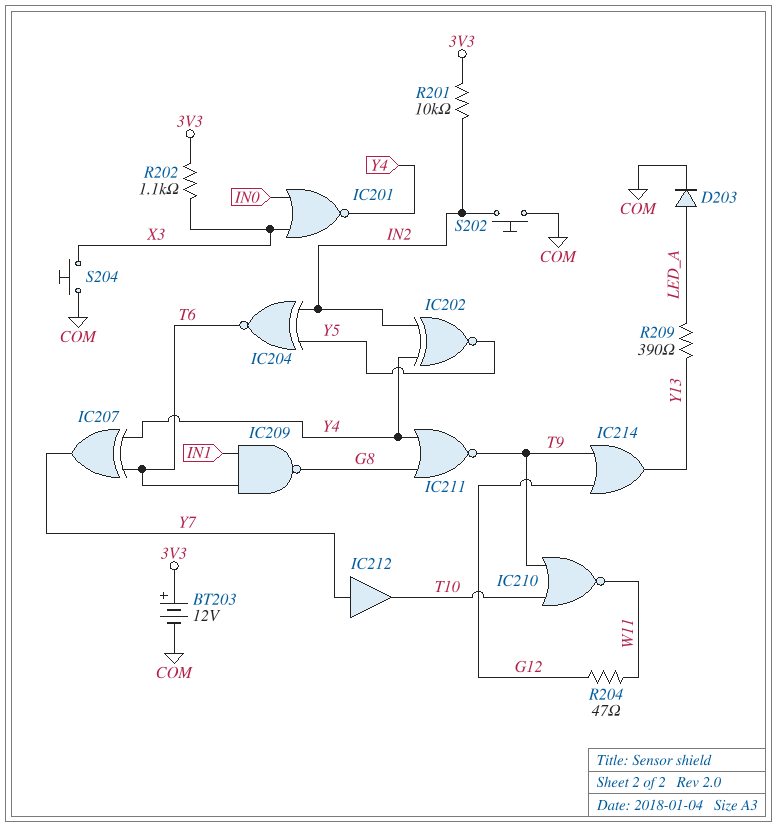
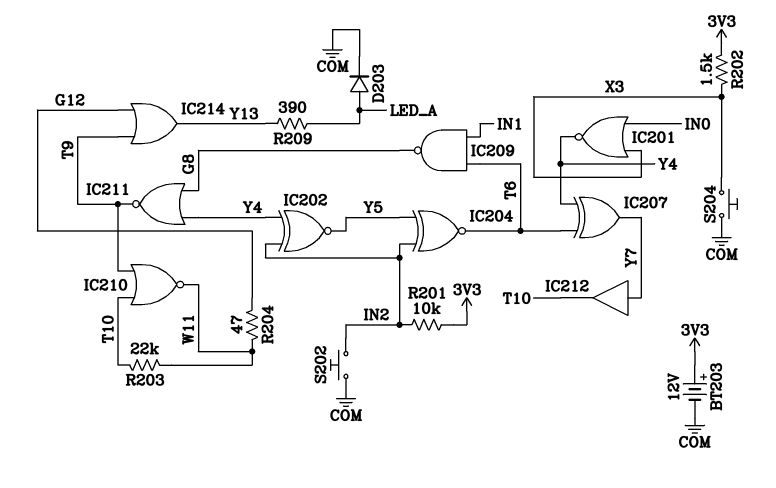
R202: 1.1k (3V3, X3) -> 1.5k (3V3, X3)
R203: none -> 22k (T10, W11)

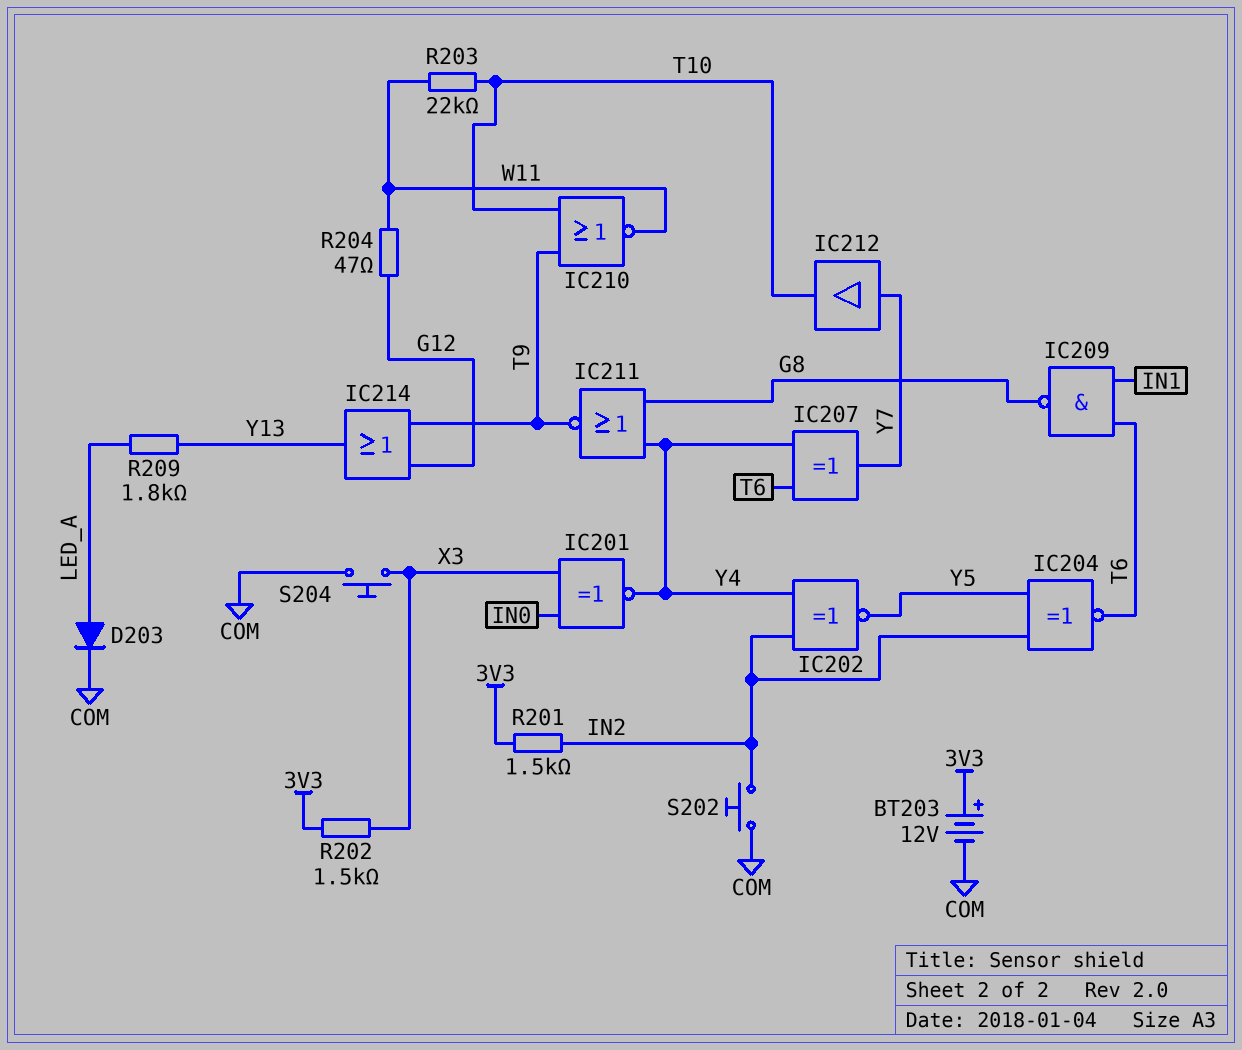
IC201: NOR (in IN0, in X3, out Y4) -> XNOR (in IN0, in X3, out Y4)
R201: 10k (3V3, IN2) -> 1.5k (3V3, IN2)
R209: 390 (LED_A, Y13) -> 1.8k (LED_A, Y13)

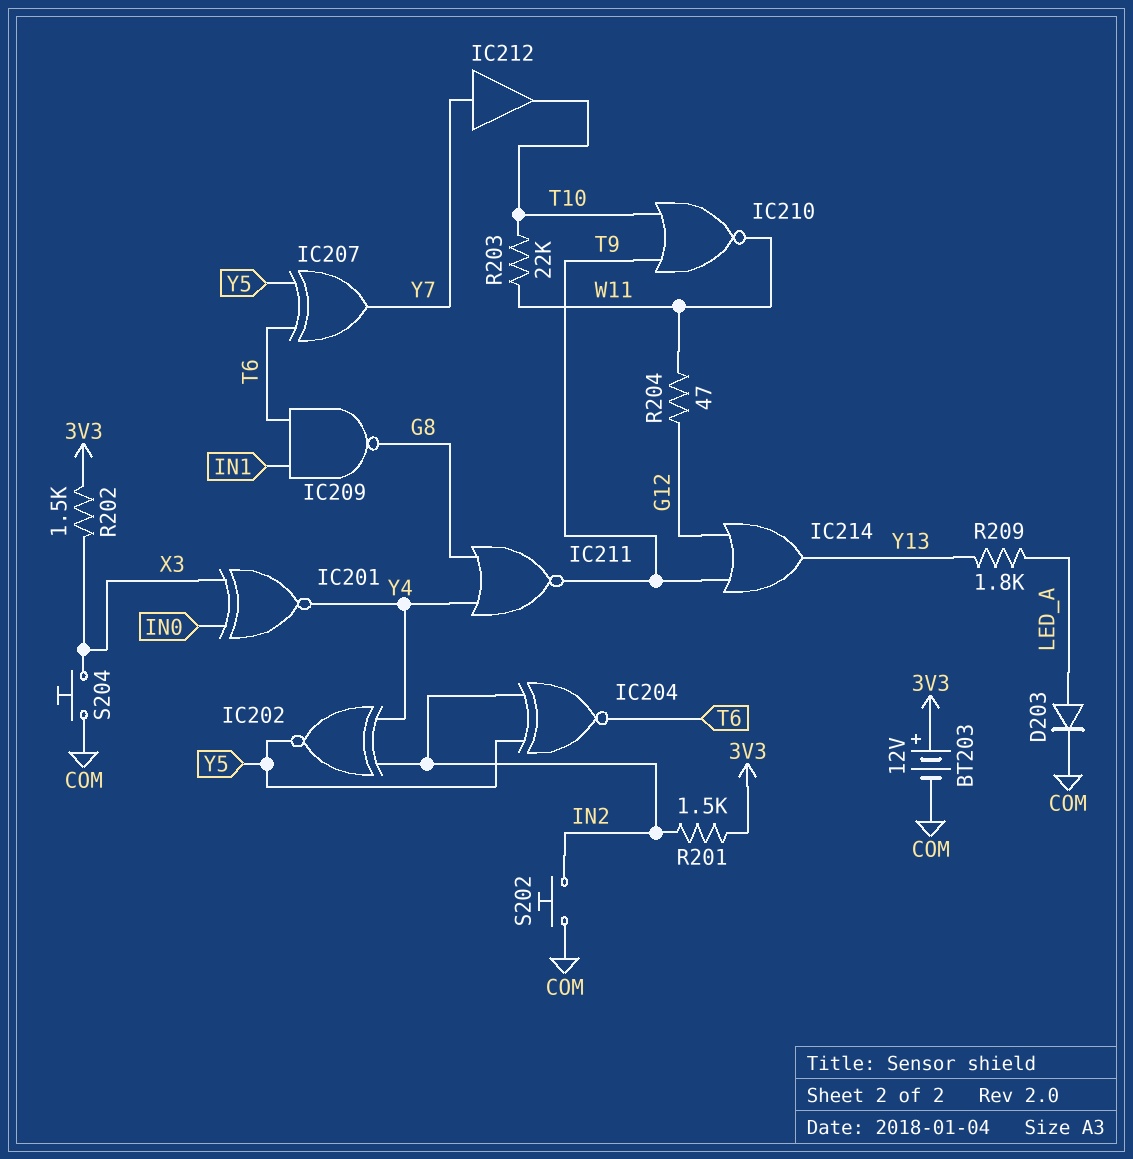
IC207: XOR (in T6, in Y4, out Y7) -> XOR (in T6, in Y5, out Y7)

